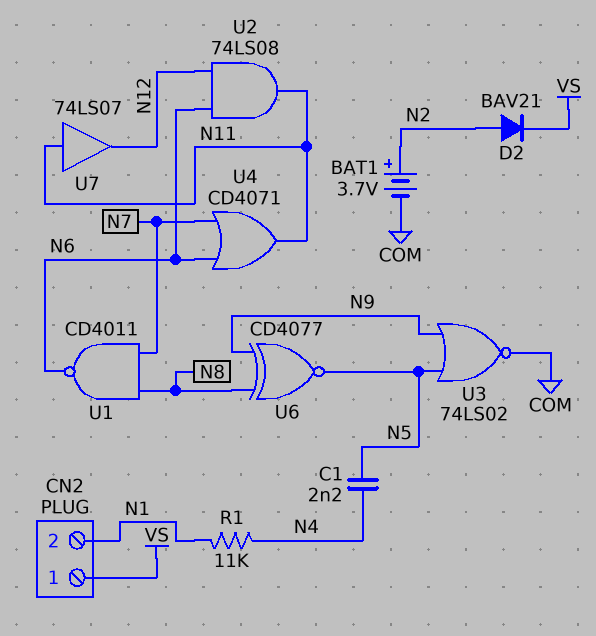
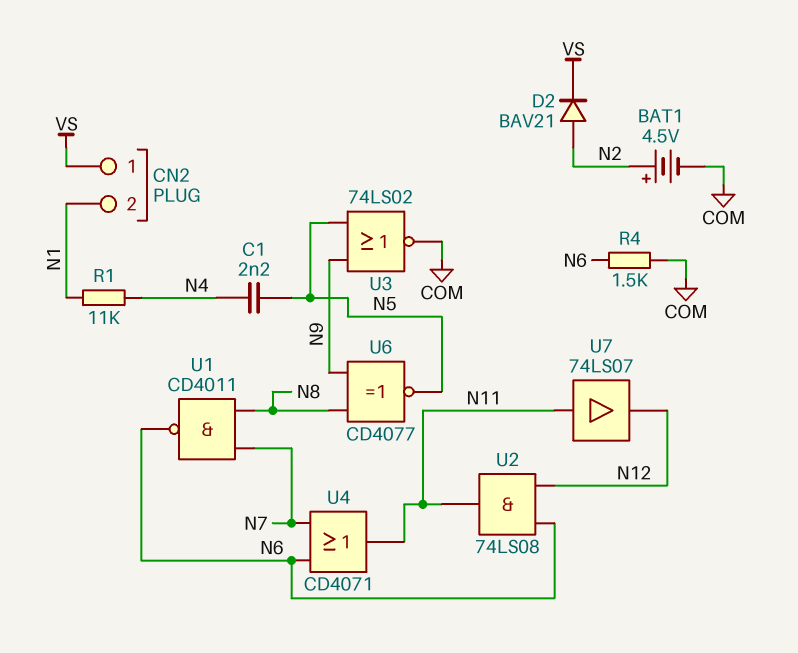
BAT1: 3.7V (plus N2, minus COM) -> 4.5V (plus N2, minus COM)
R4: none -> 1.5k (COM, N6)

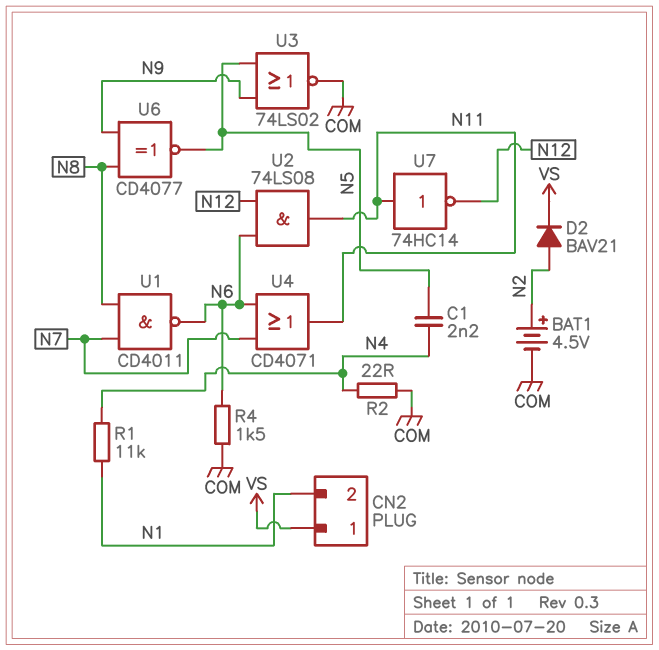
R2: none -> 22 (COM, N4)
U7: buffer 74LS07 (in N11, out N12) -> NOT 74HC14 (in N11, out N12)

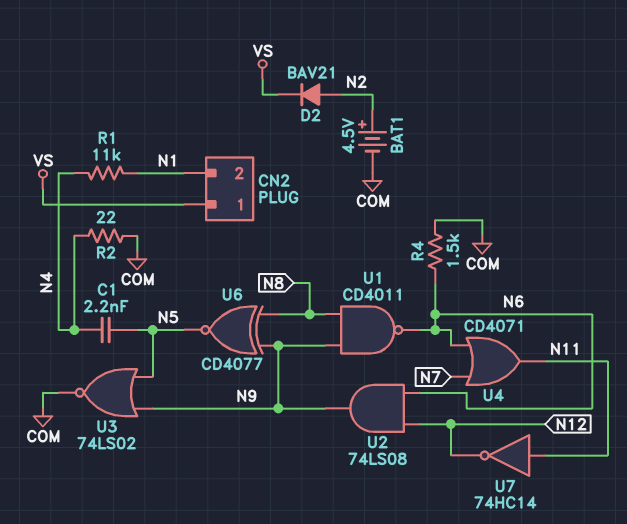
U1: NAND CD4011 (in N7, in N8, out N6) -> NAND CD4011 (in N8, in N9, out N6)
U2: AND 74LS08 (in N6, in N12, out N11) -> AND 74LS08 (in N6, in N12, out N9)

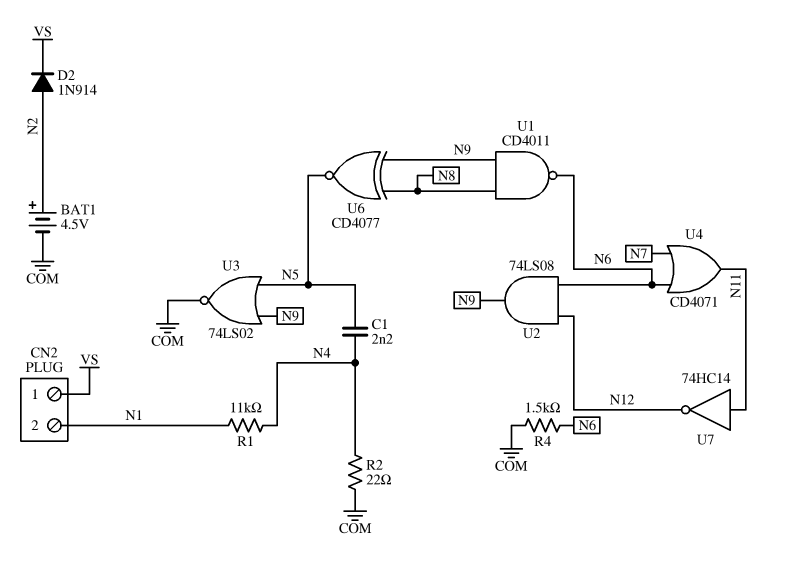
D2: diode BAV21 (A N2, K VS) -> diode 1N914 (A N2, K VS)

